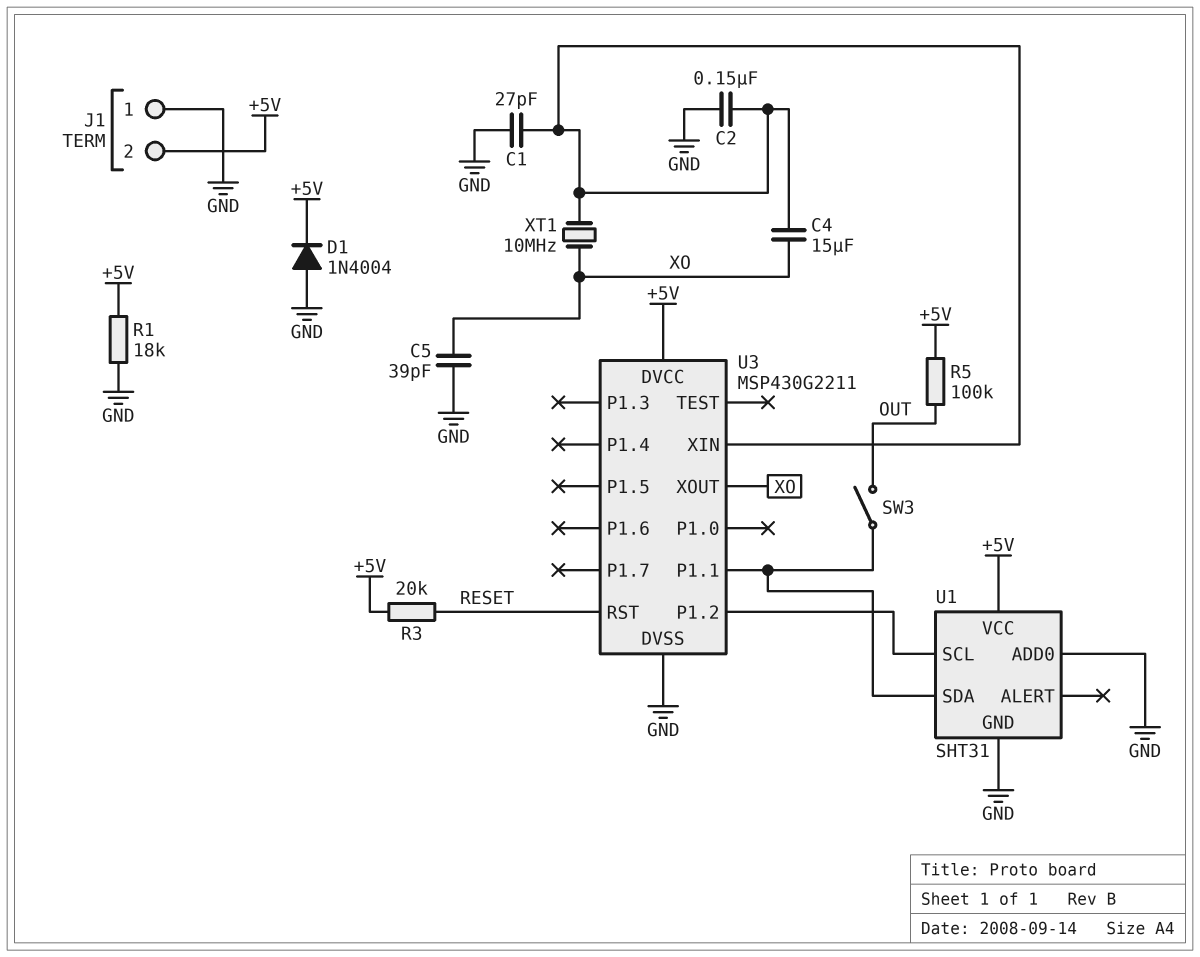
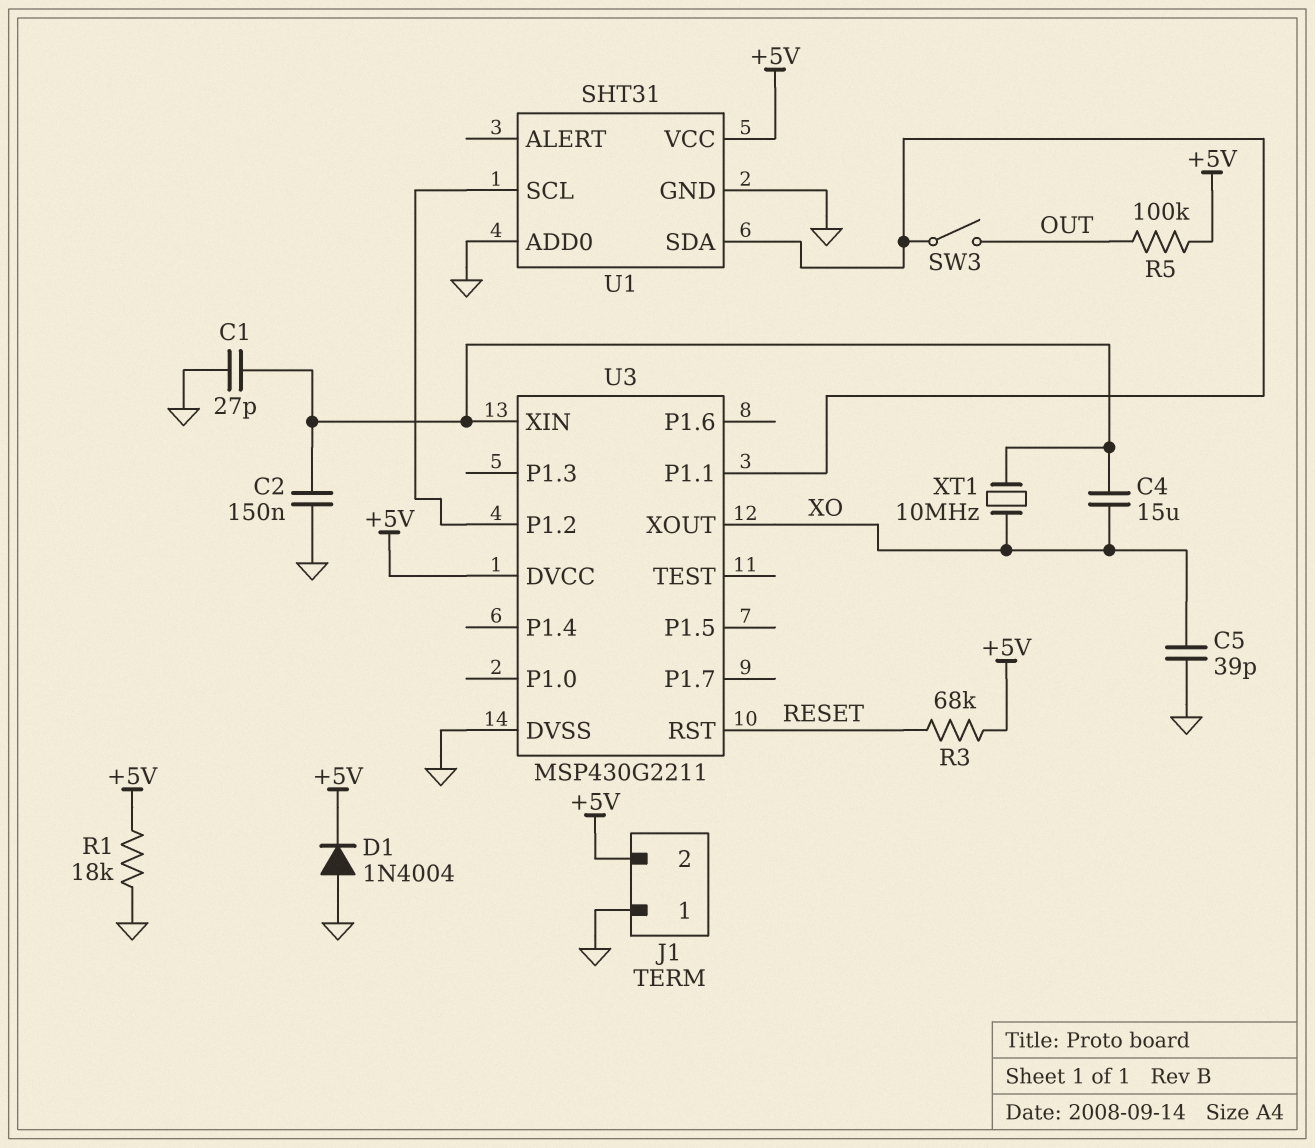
R3: 20k (+5V, RESET) -> 68k (+5V, RESET)

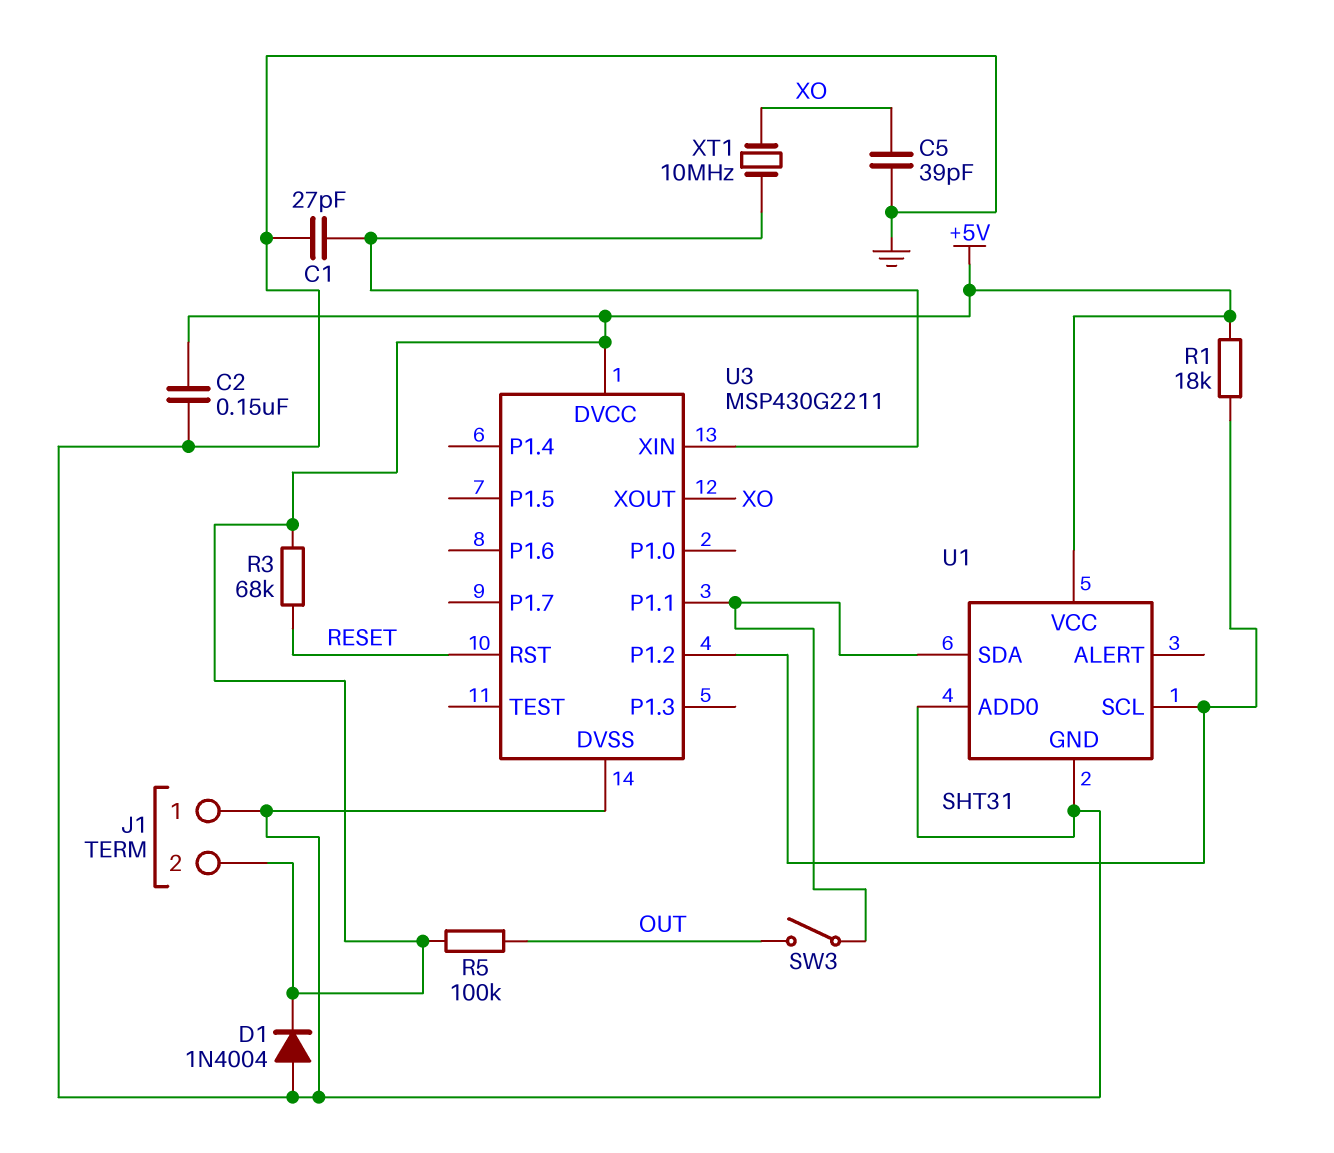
C2: 150nF (GND, U3/XIN) -> 150nF (+5V, GND)
C4: 15uF (U3/XIN, XO) -> none
R1: 18k (+5V, GND) -> 18k (+5V, U1/SCL)

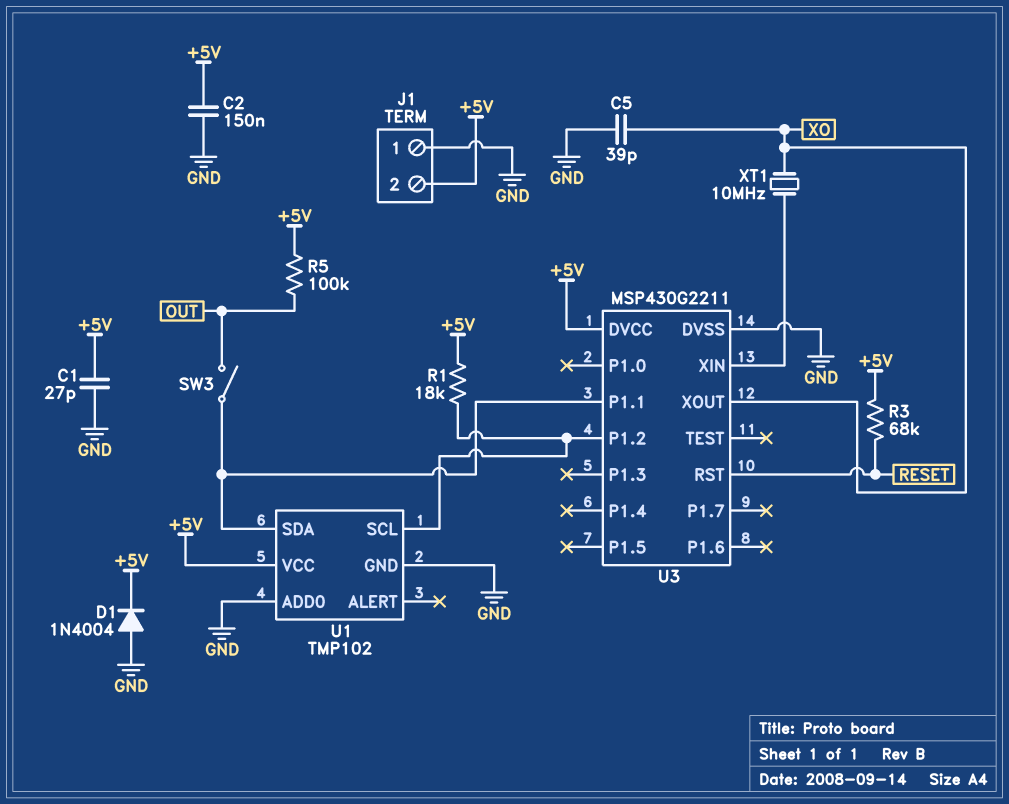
C1: 27pF (GND, U3/XIN) -> 27pF (+5V, GND)
U1: SHT31 -> TMP102

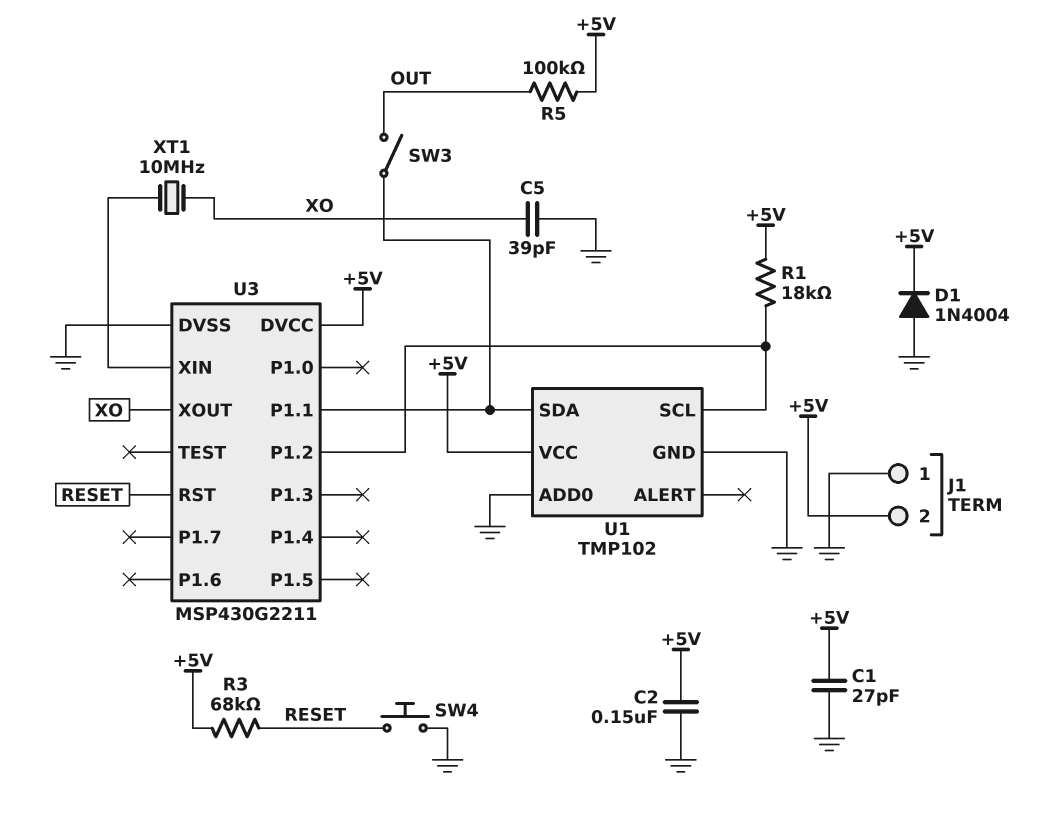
SW4: none -> button (GND, RESET)

